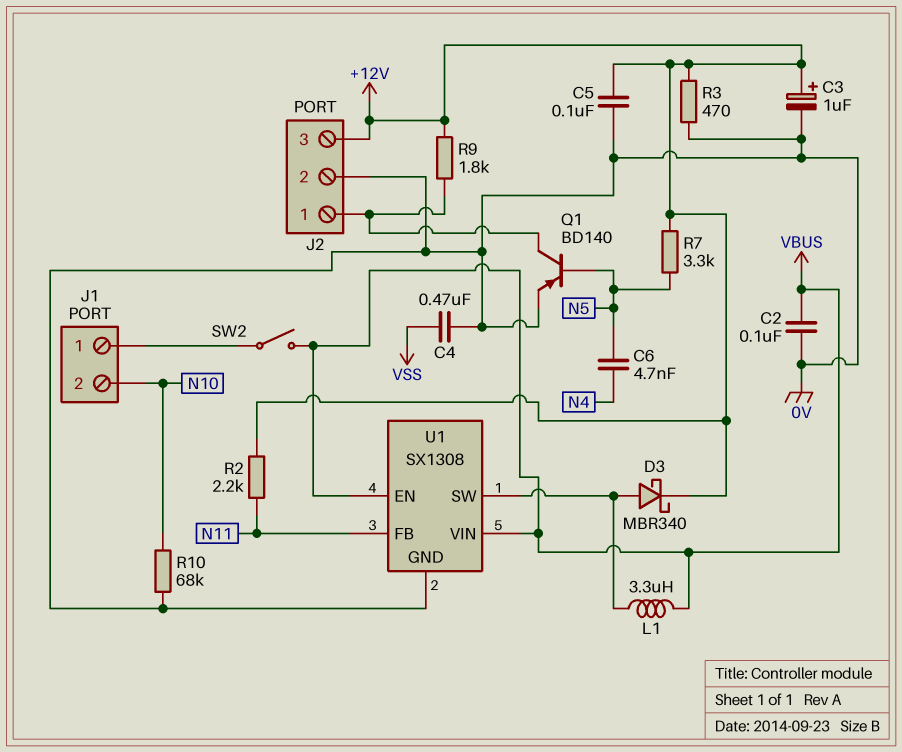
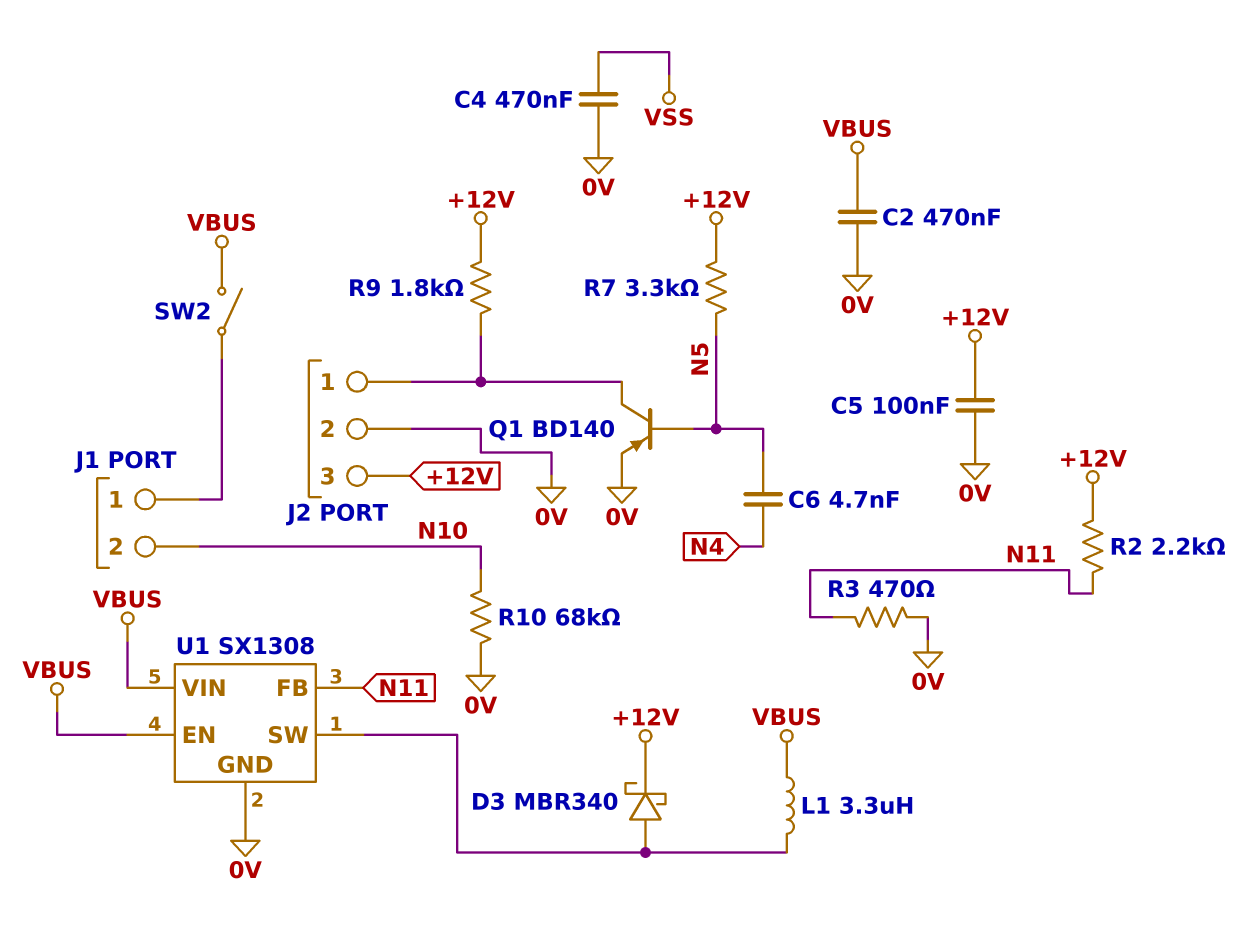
C2: 100nF (0V, VBUS) -> 470nF (0V, VBUS)
C3: 1uF (plus +12V, minus 0V) -> none
R3: 470 (+12V, 0V) -> 470 (0V, N11)

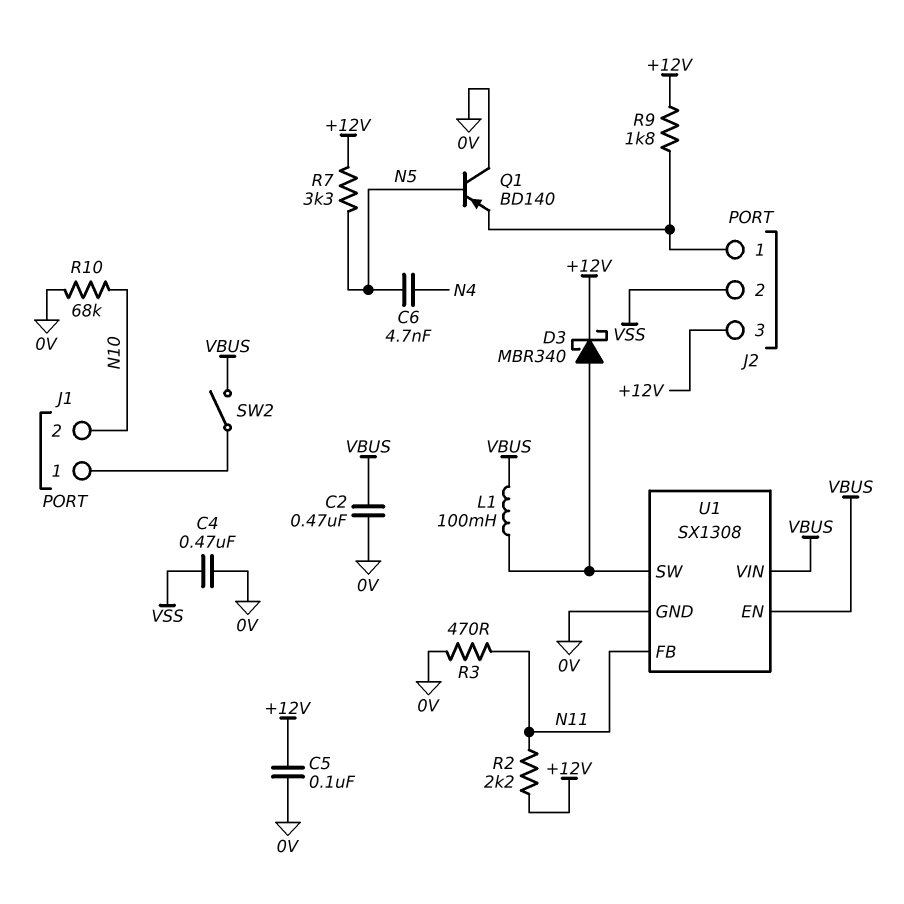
J2 pin 2: 0V -> VSS
L1: 3.3uH (U1/SW, VBUS) -> 100mH (U1/SW, VBUS)
Q1: PNP BD140 (B N5, C J2/1, E 0V) -> PNP BD140 (B N5, C 0V, E J2/1)

